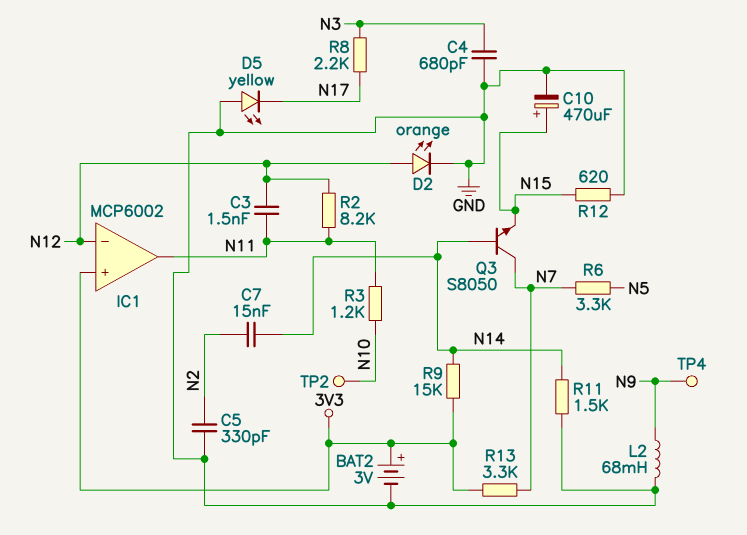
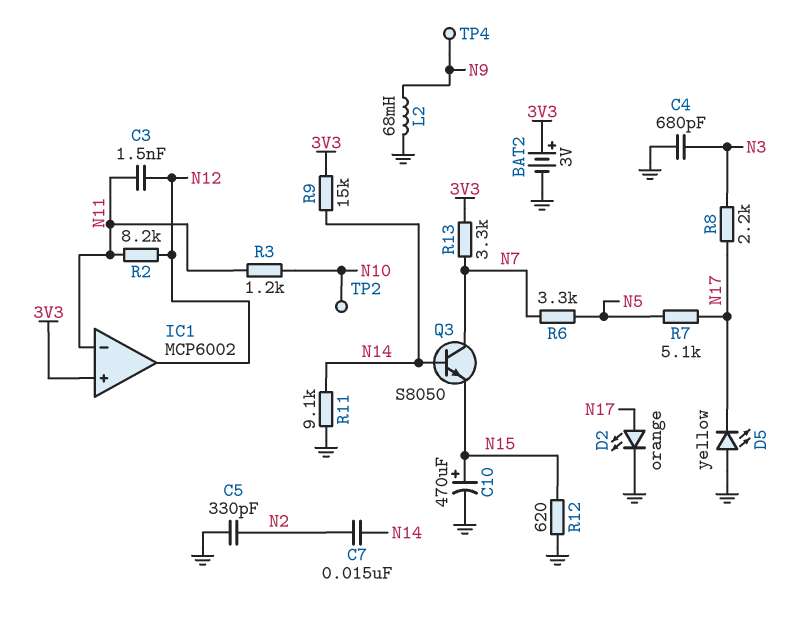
D2: LED orange (A N12, K GND) -> LED orange (A N17, K GND)
IC1 pin in-: N12 -> N11
IC1 pin out: N11 -> N12
R7: none -> 5.1k (N5, N17)
R11: 1.5k (GND, N14) -> 9.1k (GND, N14)

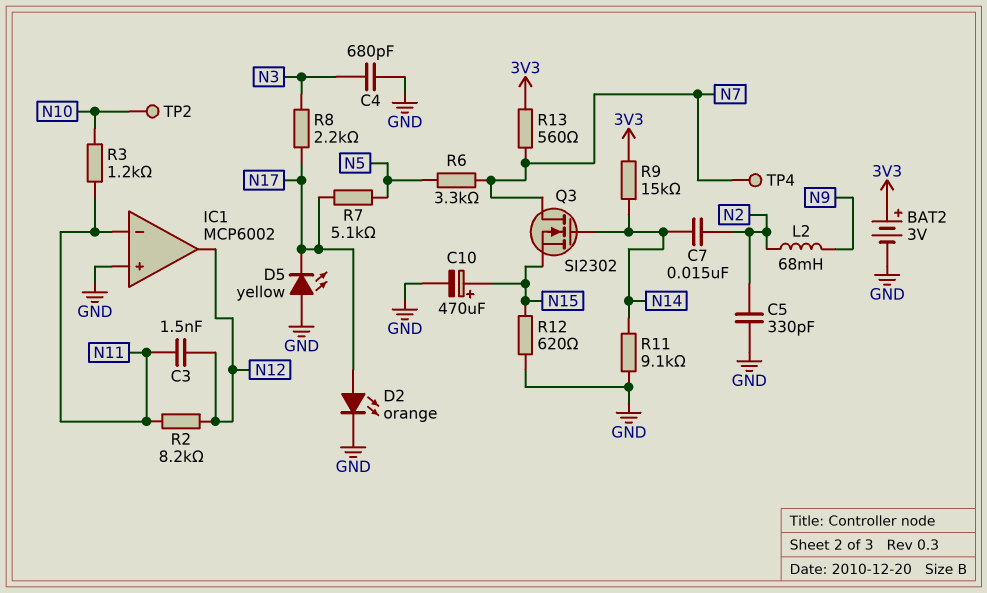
IC1 pin in+: 3V3 -> GND
L2: 68mH (GND, N9) -> 68mH (N2, N9)
Q3: NPN S8050 (B N14, C N7, E N15) -> NMOS SI2302 (G N14, D N7, S N15)
R13: 3.3k (3V3, N7) -> 560 (3V3, N7)
TP4: test point (N9) -> test point (N7)

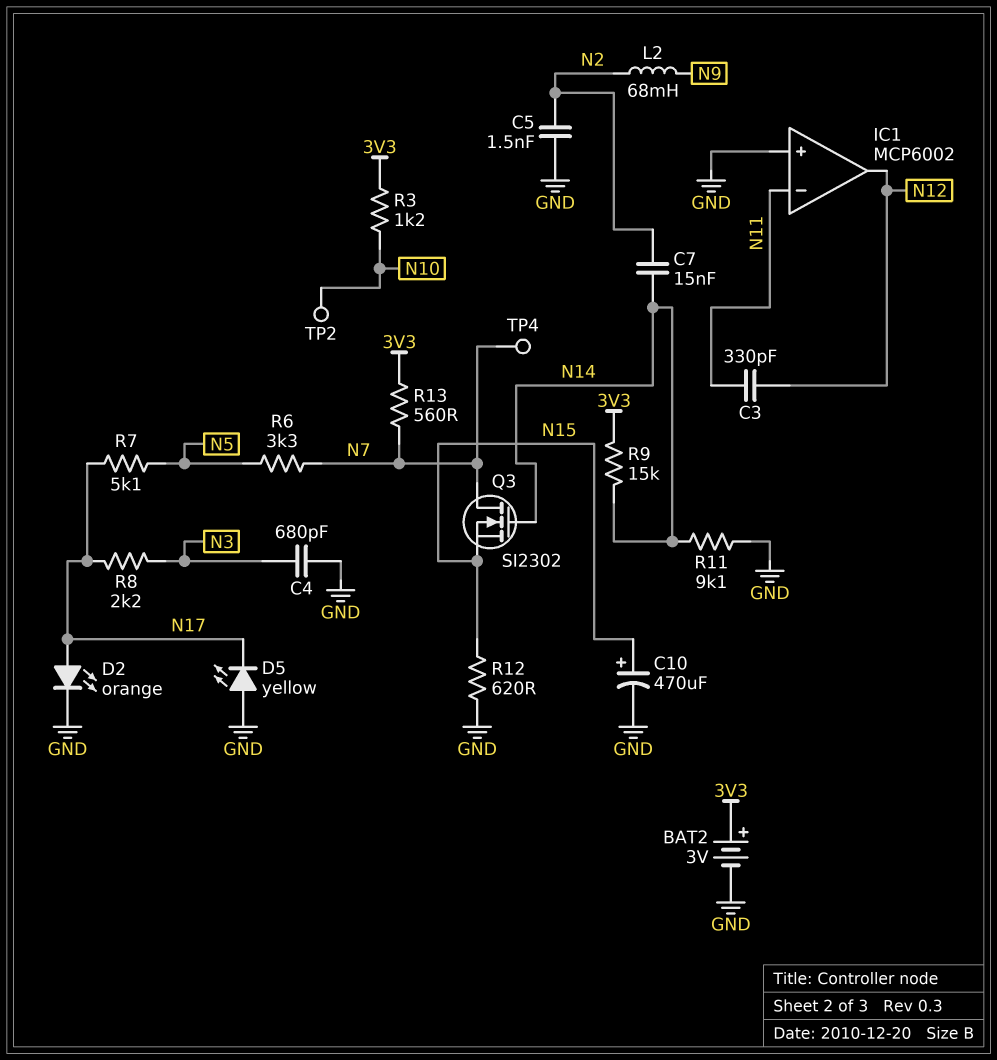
C3: 1.5nF (N11, N12) -> 330pF (N11, N12)
C5: 330pF (GND, N2) -> 1.5nF (GND, N2)
R2: 8.2k (N11, N12) -> none
R3: 1.2k (N10, N11) -> 1.2k (3V3, N10)

